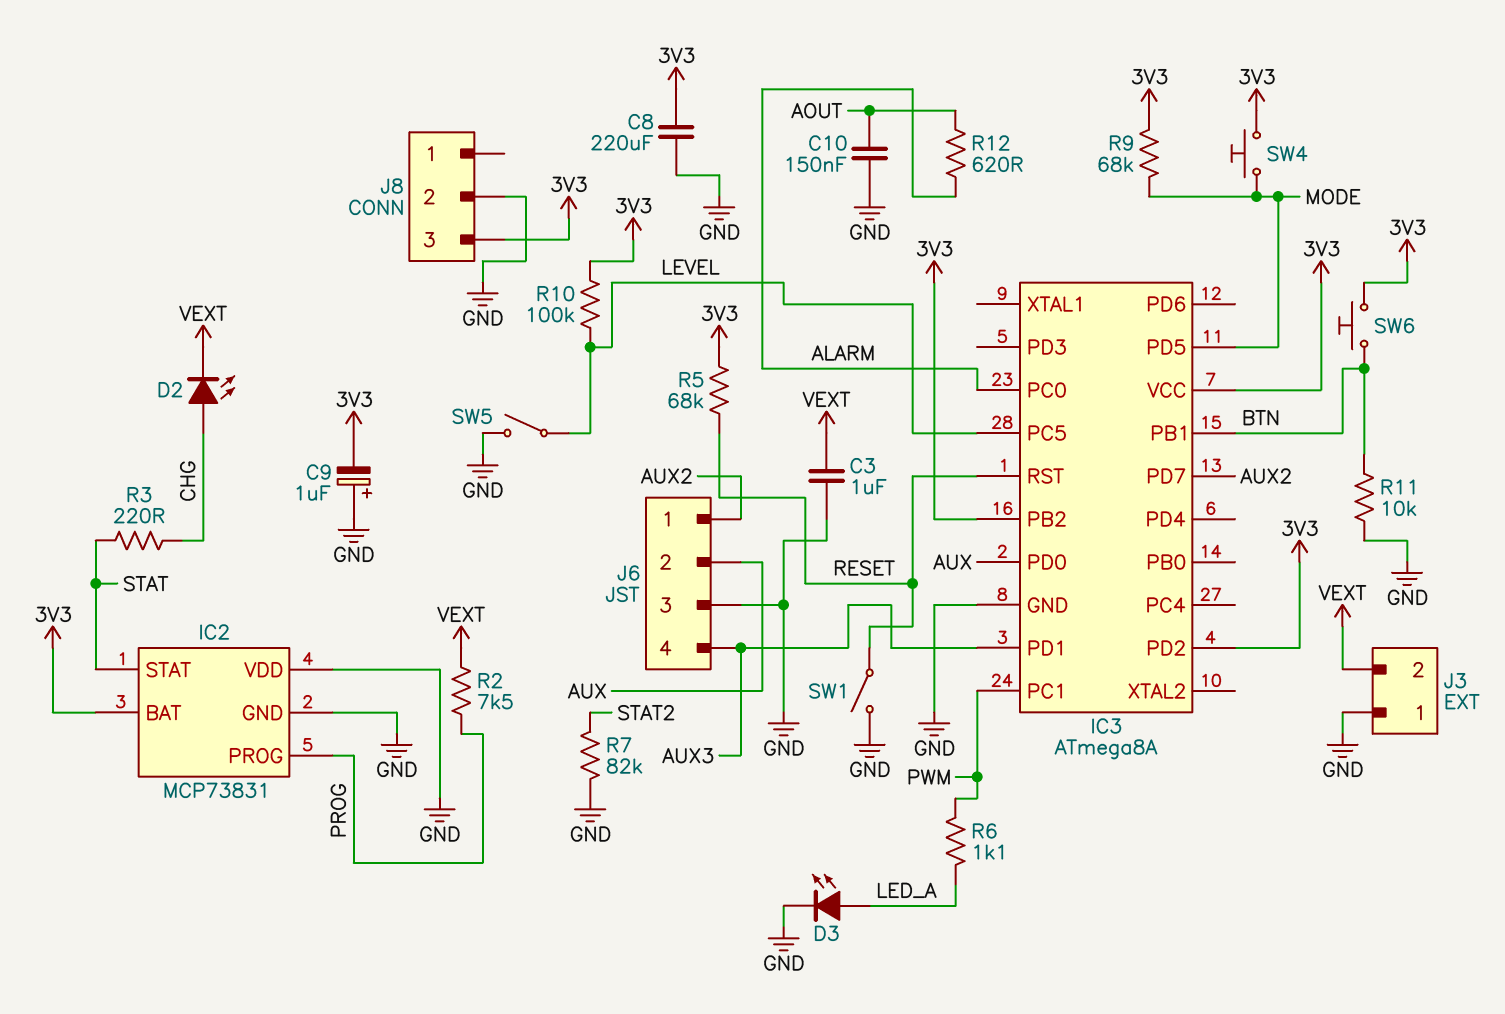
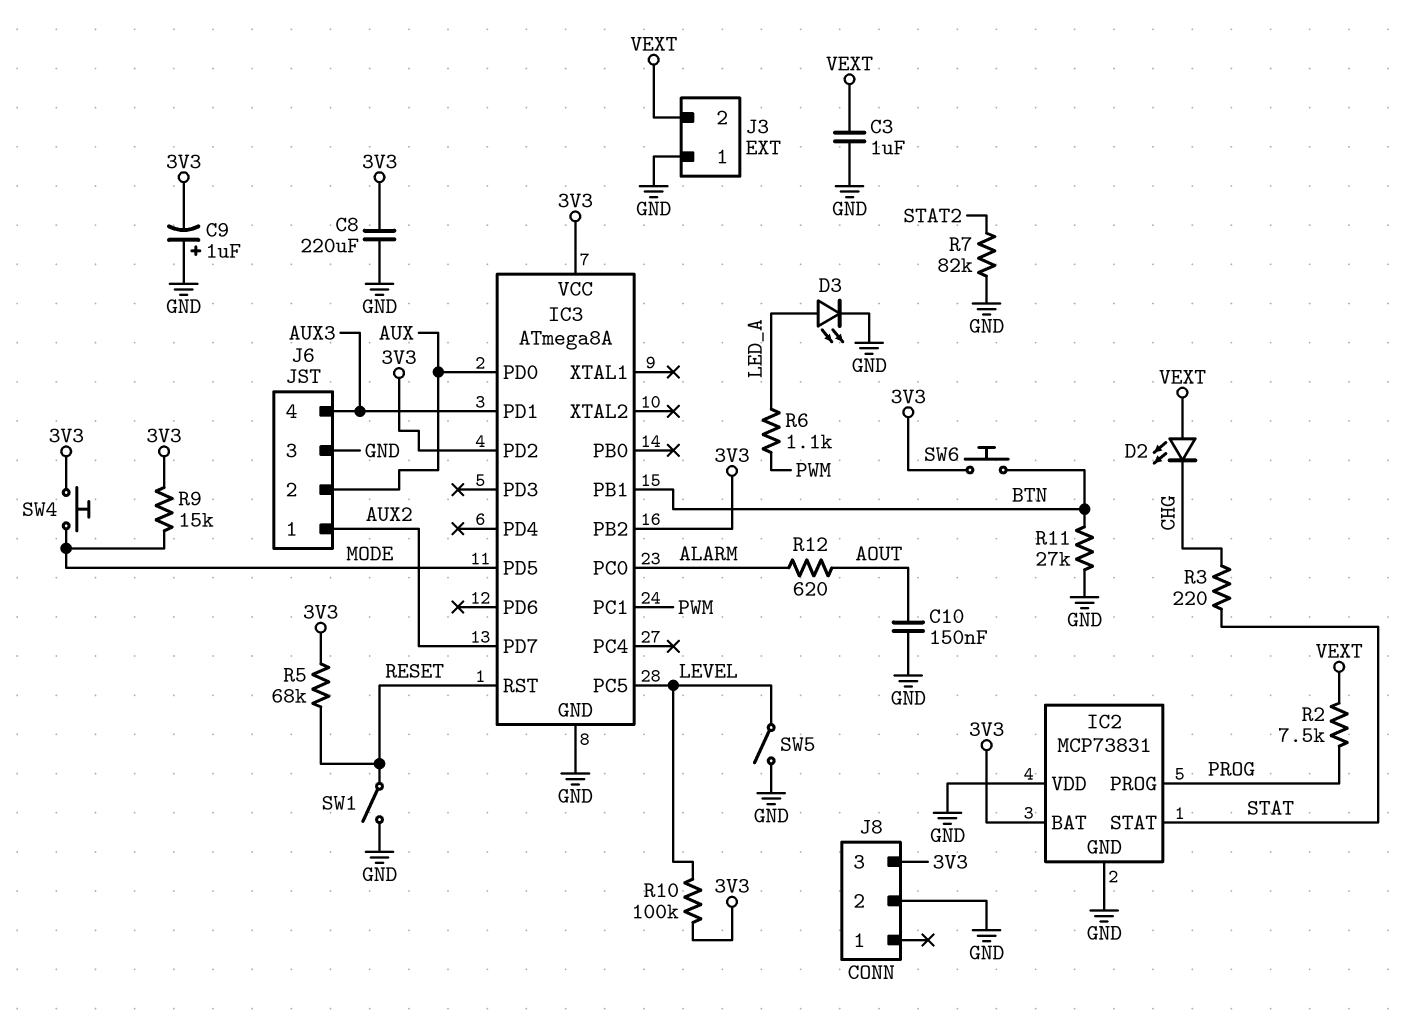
D2: LED (A CHG, K VEXT) -> LED (A VEXT, K CHG)
R9: 68k (3V3, MODE) -> 15k (3V3, MODE)
R11: 10k (BTN, GND) -> 27k (BTN, GND)

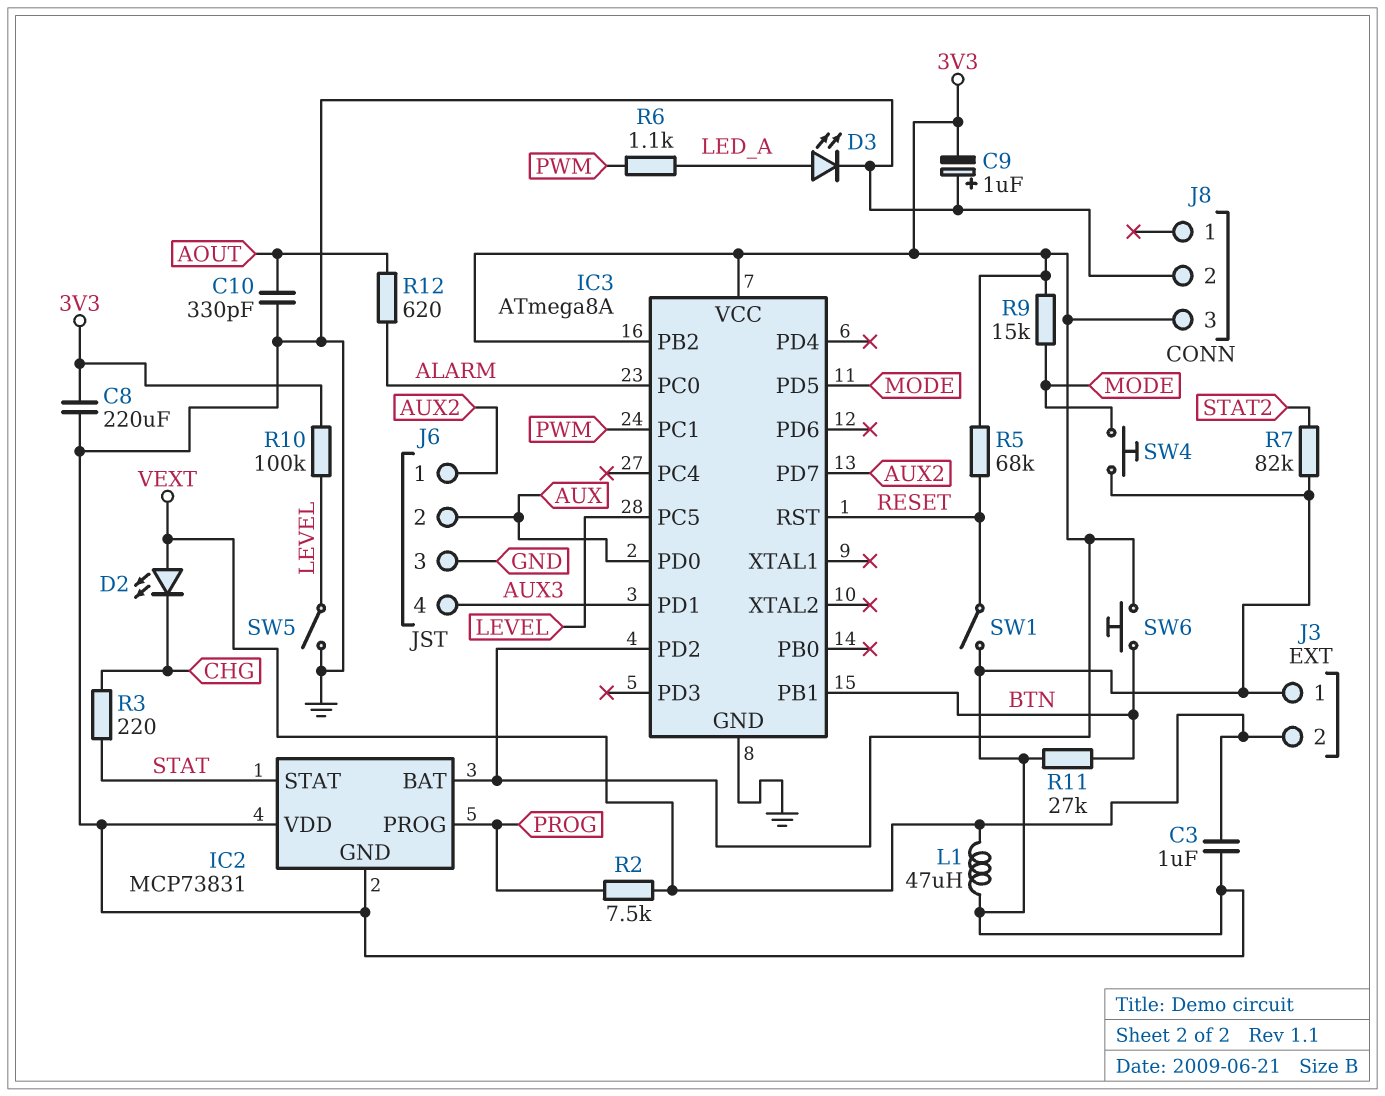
C10: 150nF (AOUT, GND) -> 330pF (AOUT, GND)
L1: none -> 47uH (GND, VEXT)
SW4: button (3V3, MODE) -> button (GND, MODE)

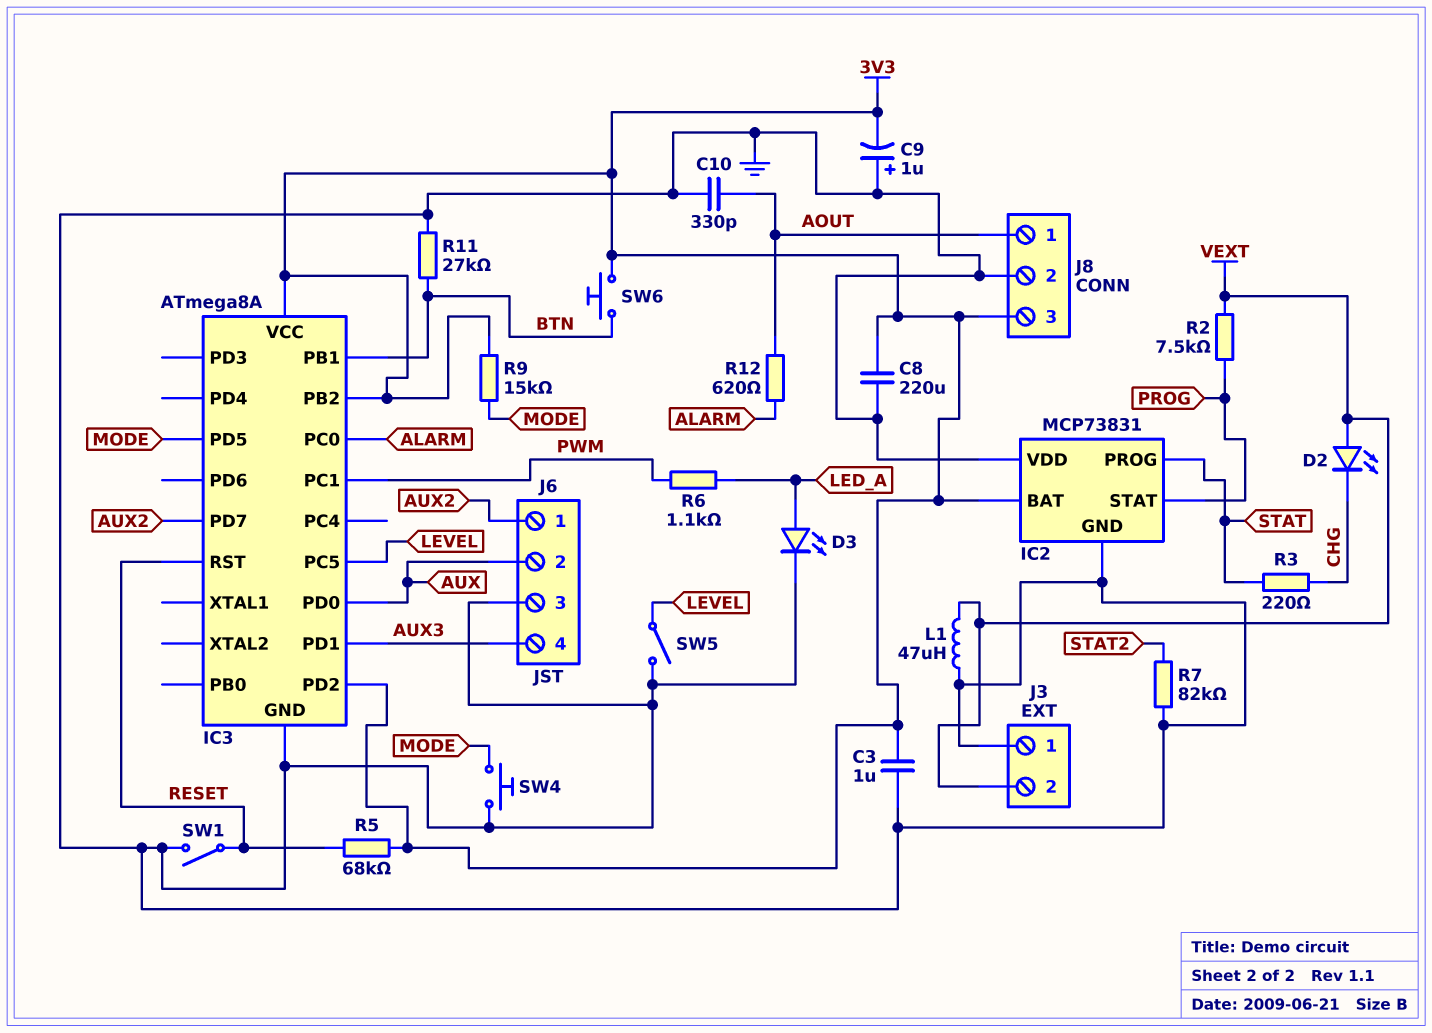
C3: 1uF (GND, VEXT) -> 1uF (3V3, GND)
IC2 pin PROG: PROG -> STAT
IC2 pin STAT: STAT -> PROG
J8 pin 1: none -> AOUT
R10: 100k (3V3, LEVEL) -> none

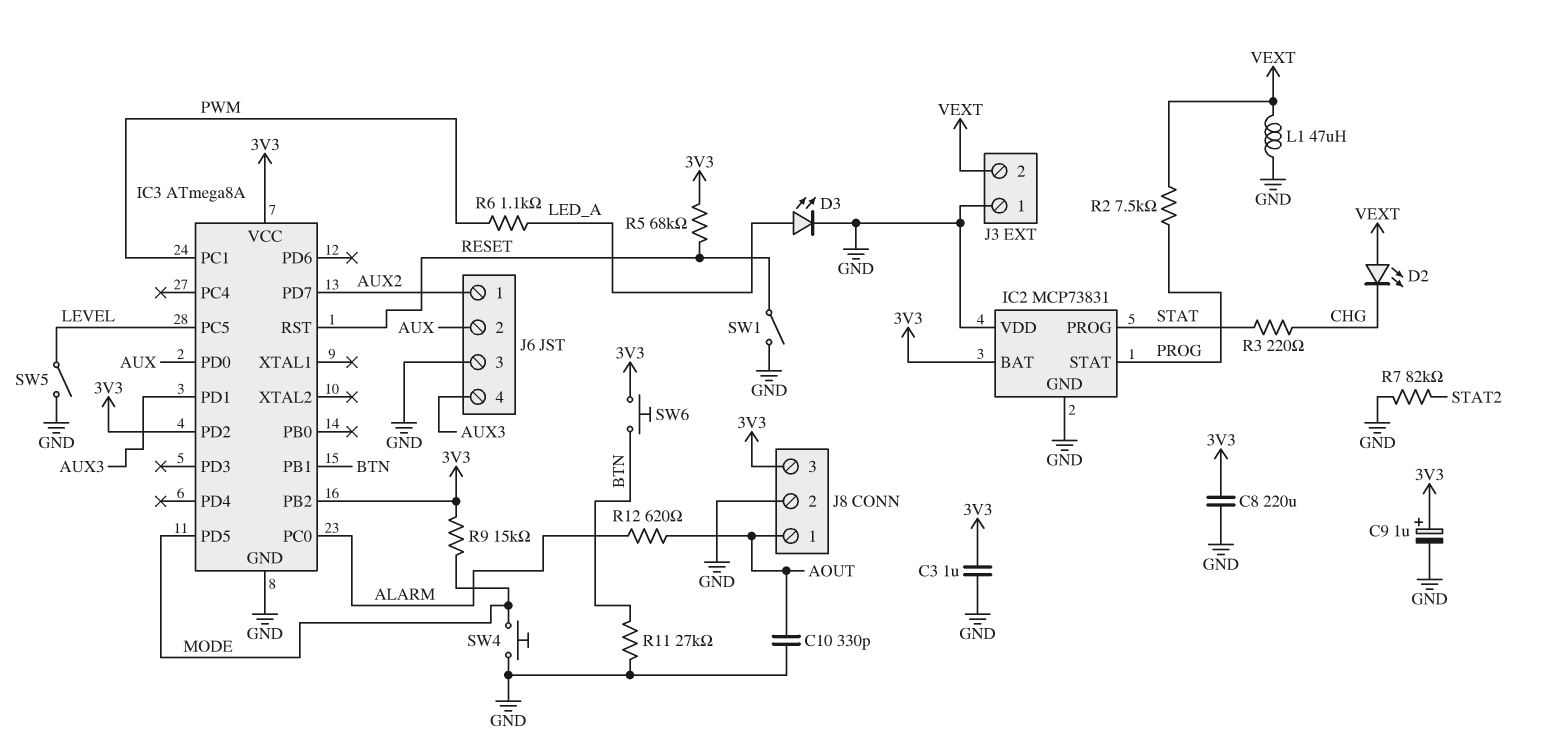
C9: 1uF (plus GND, minus 3V3) -> 1uF (plus 3V3, minus GND)

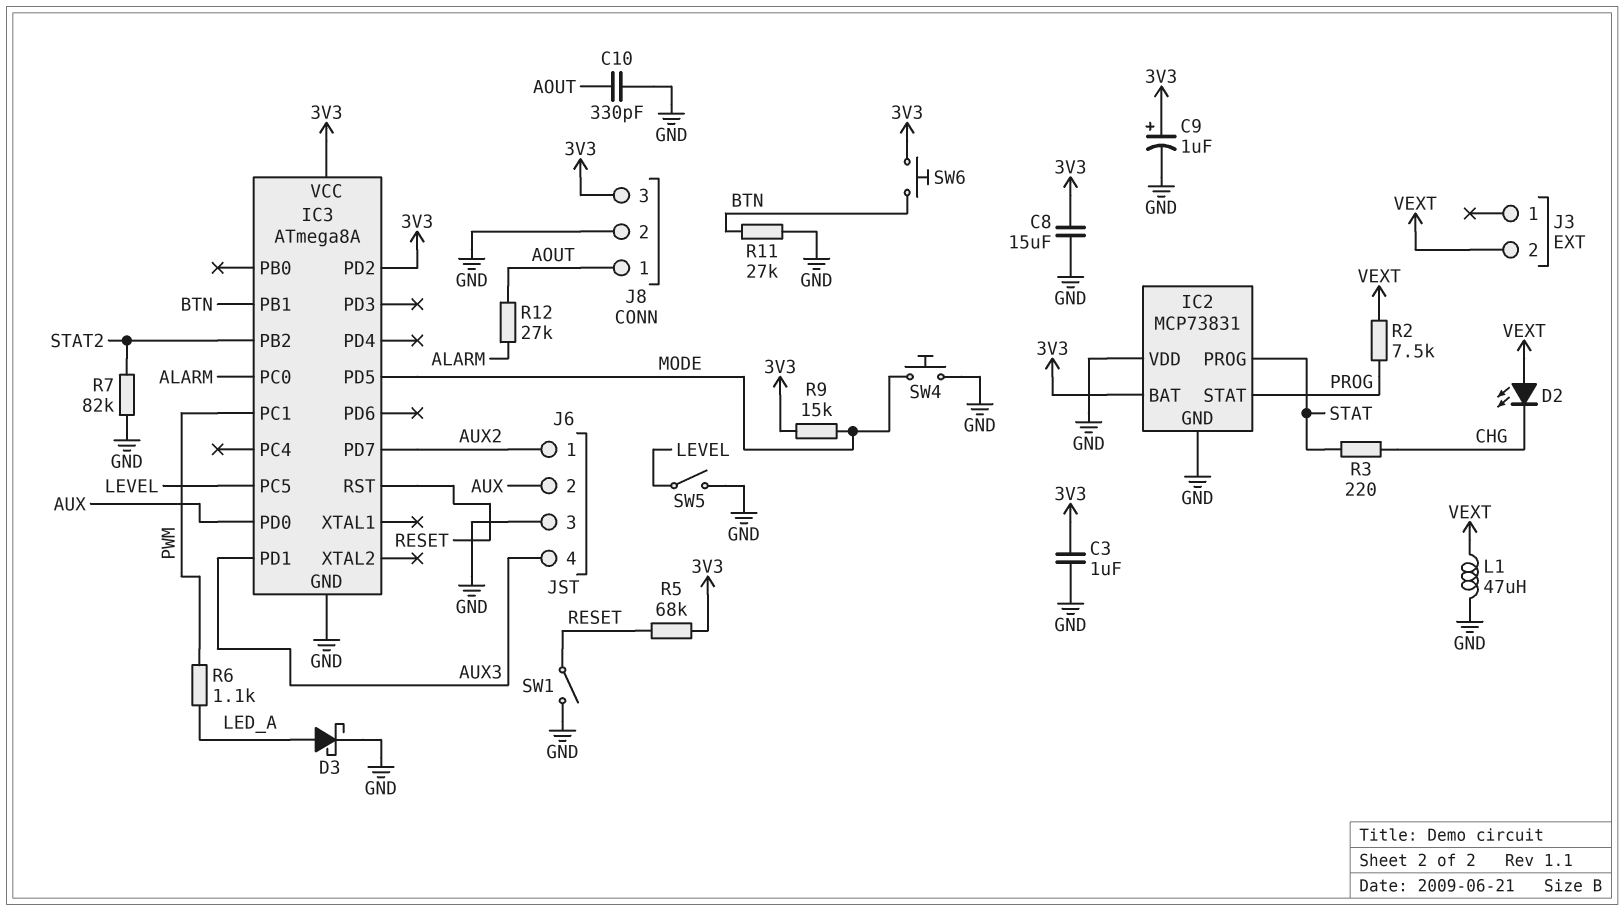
C8: 220uF (3V3, GND) -> 15uF (3V3, GND)
D3: LED (A LED_A, K GND) -> schottky (A LED_A, K GND)
IC3 pin PB2: 3V3 -> STAT2
J3 pin 1: GND -> none
R12: 620 (ALARM, AOUT) -> 27k (ALARM, AOUT)

